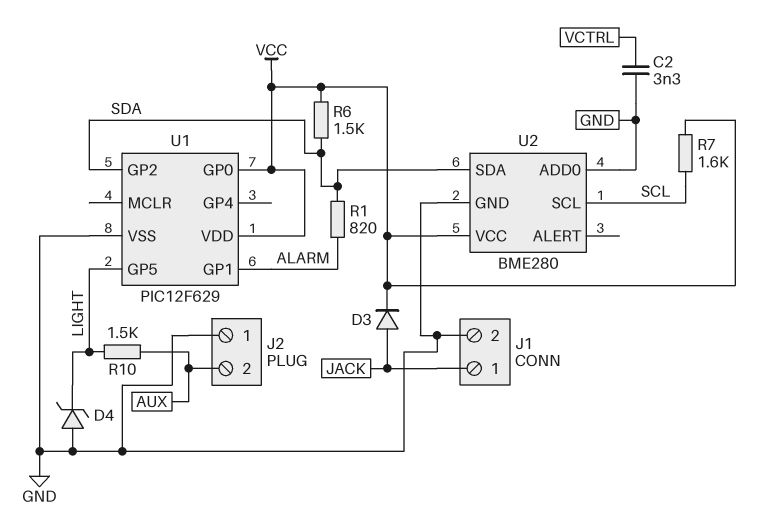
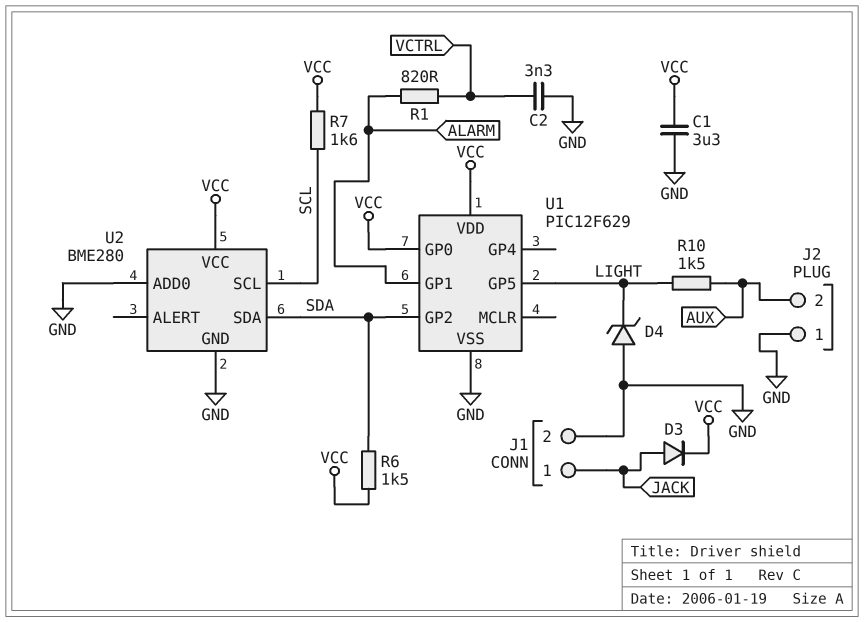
C1: none -> 3.3uF (GND, VCC)
R1: 820 (ALARM, SDA) -> 820 (ALARM, VCTRL)

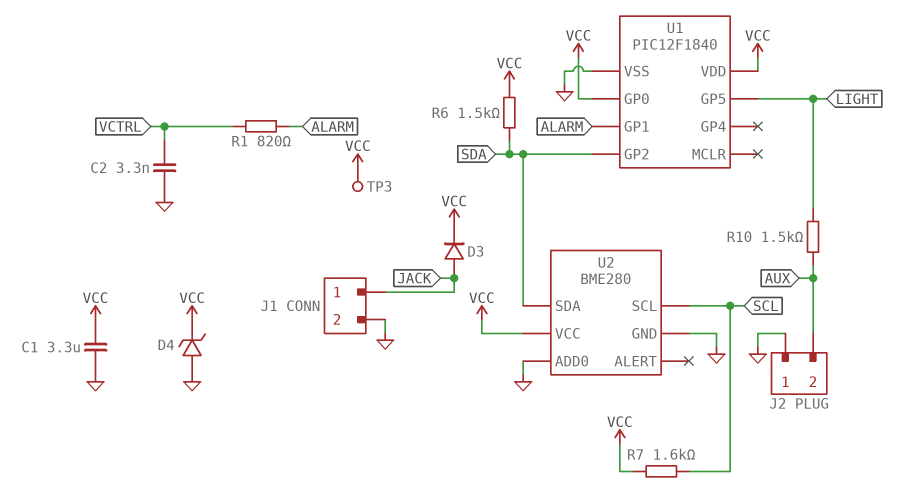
D4: zener (A GND, K LIGHT) -> zener (A GND, K VCC)
TP3: none -> test point (VCC)
U1: PIC12F629 -> PIC12F1840

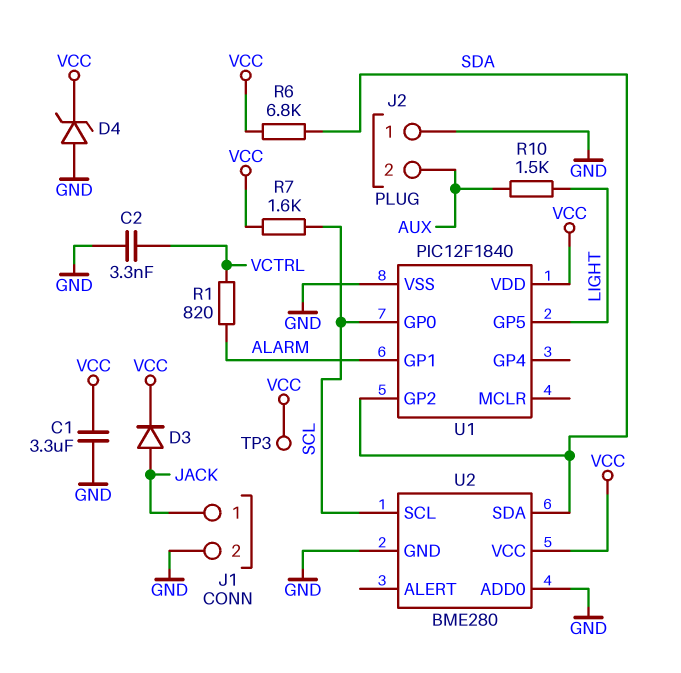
R6: 1.5k (SDA, VCC) -> 6.8k (SDA, VCC)
U1 pin GP0: VCC -> SCL

